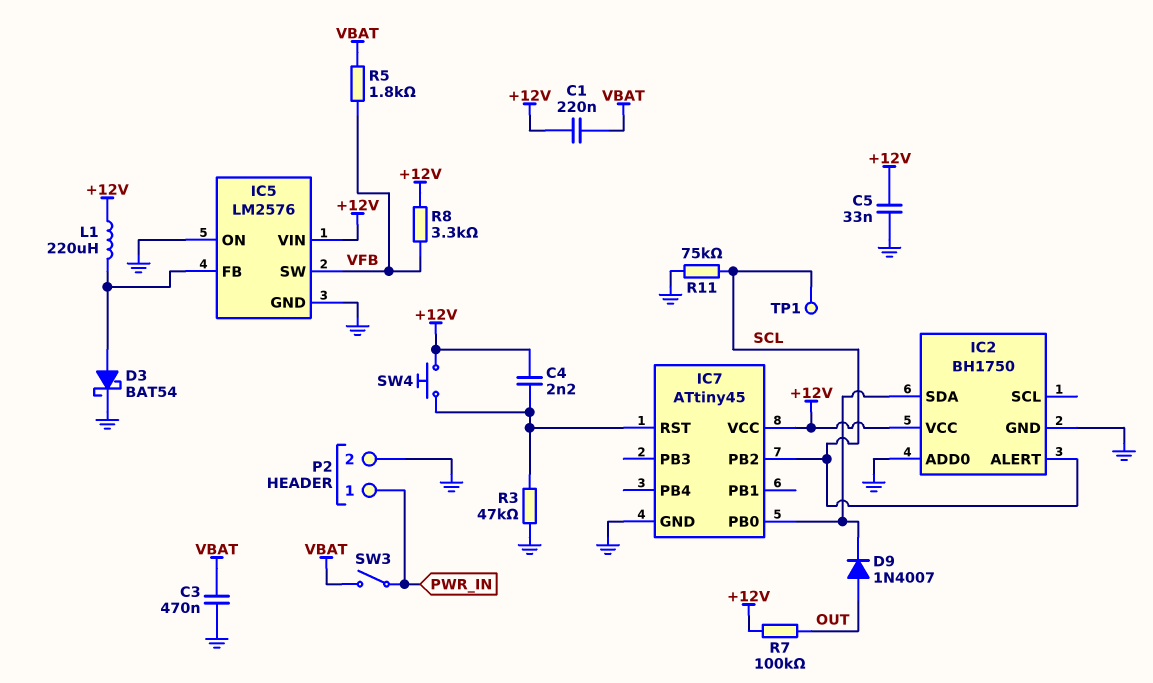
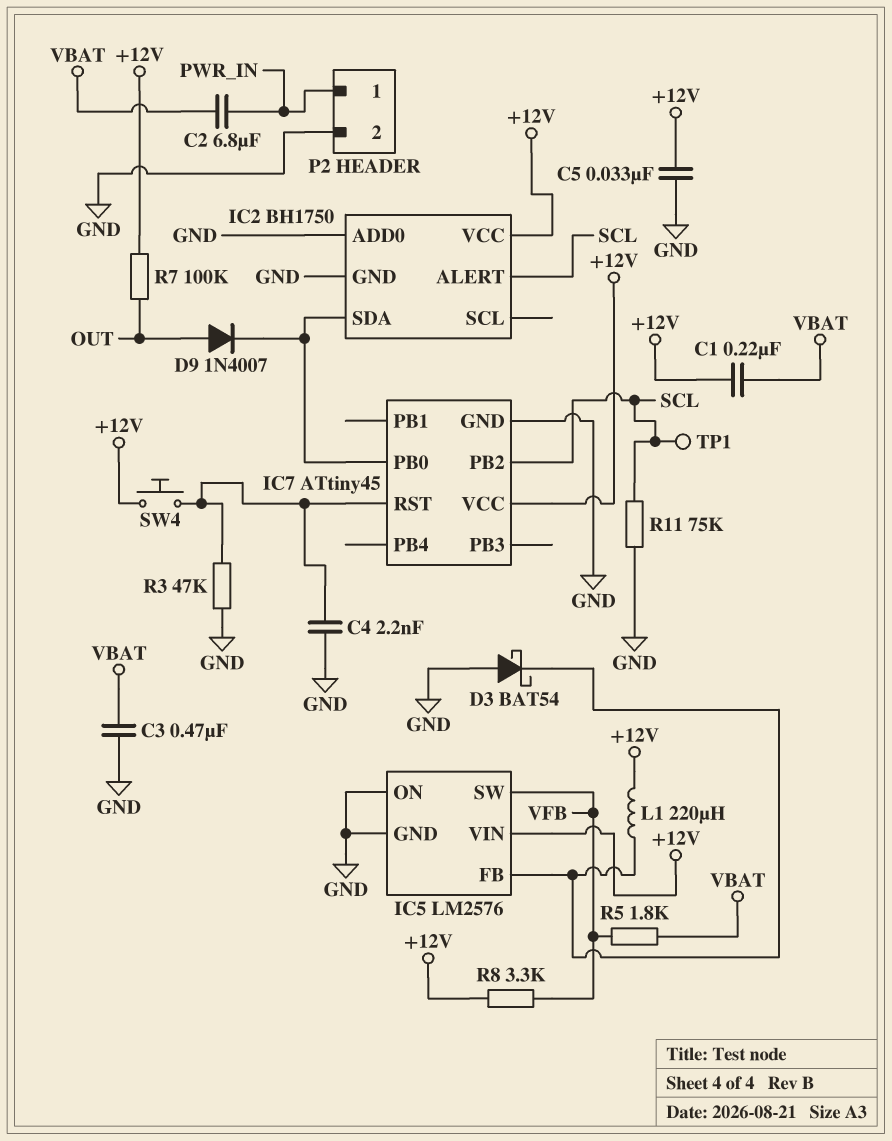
C2: none -> 6.8uF (PWR_IN, VBAT)
C4: 2.2nF (+12V, IC7/RST) -> 2.2nF (GND, IC7/RST)
D3: schottky BAT54 (A IC5/FB, K GND) -> schottky BAT54 (A GND, K IC5/FB)
SW3: switch (PWR_IN, VBAT) -> none

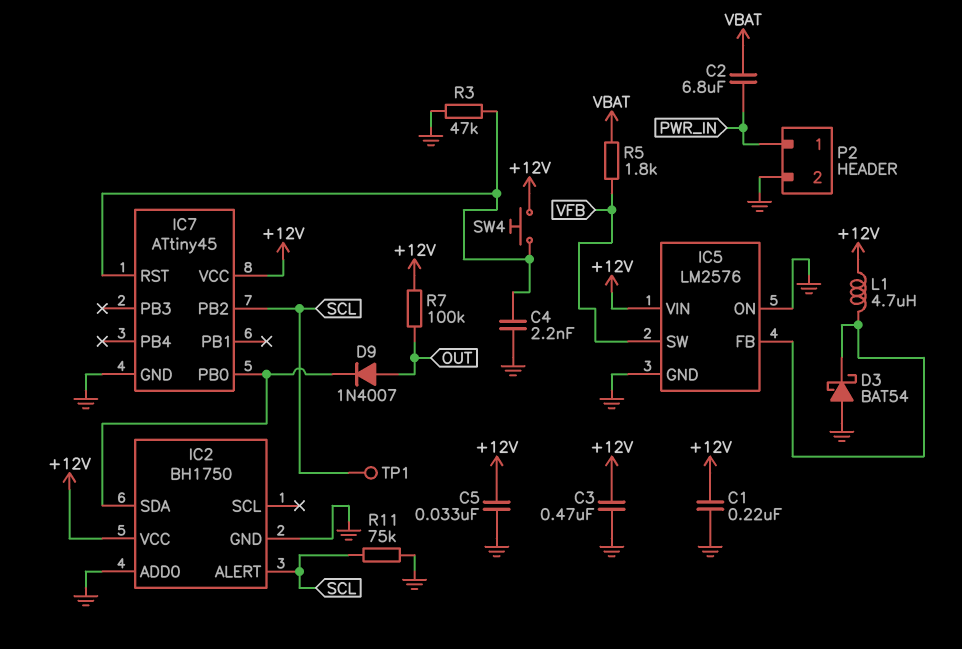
C1: 220nF (+12V, VBAT) -> 220nF (+12V, GND)
C3: 470nF (GND, VBAT) -> 470nF (+12V, GND)
L1: 220uH (+12V, IC5/FB) -> 4.7uH (+12V, IC5/FB)
R8: 3.3k (+12V, VFB) -> none

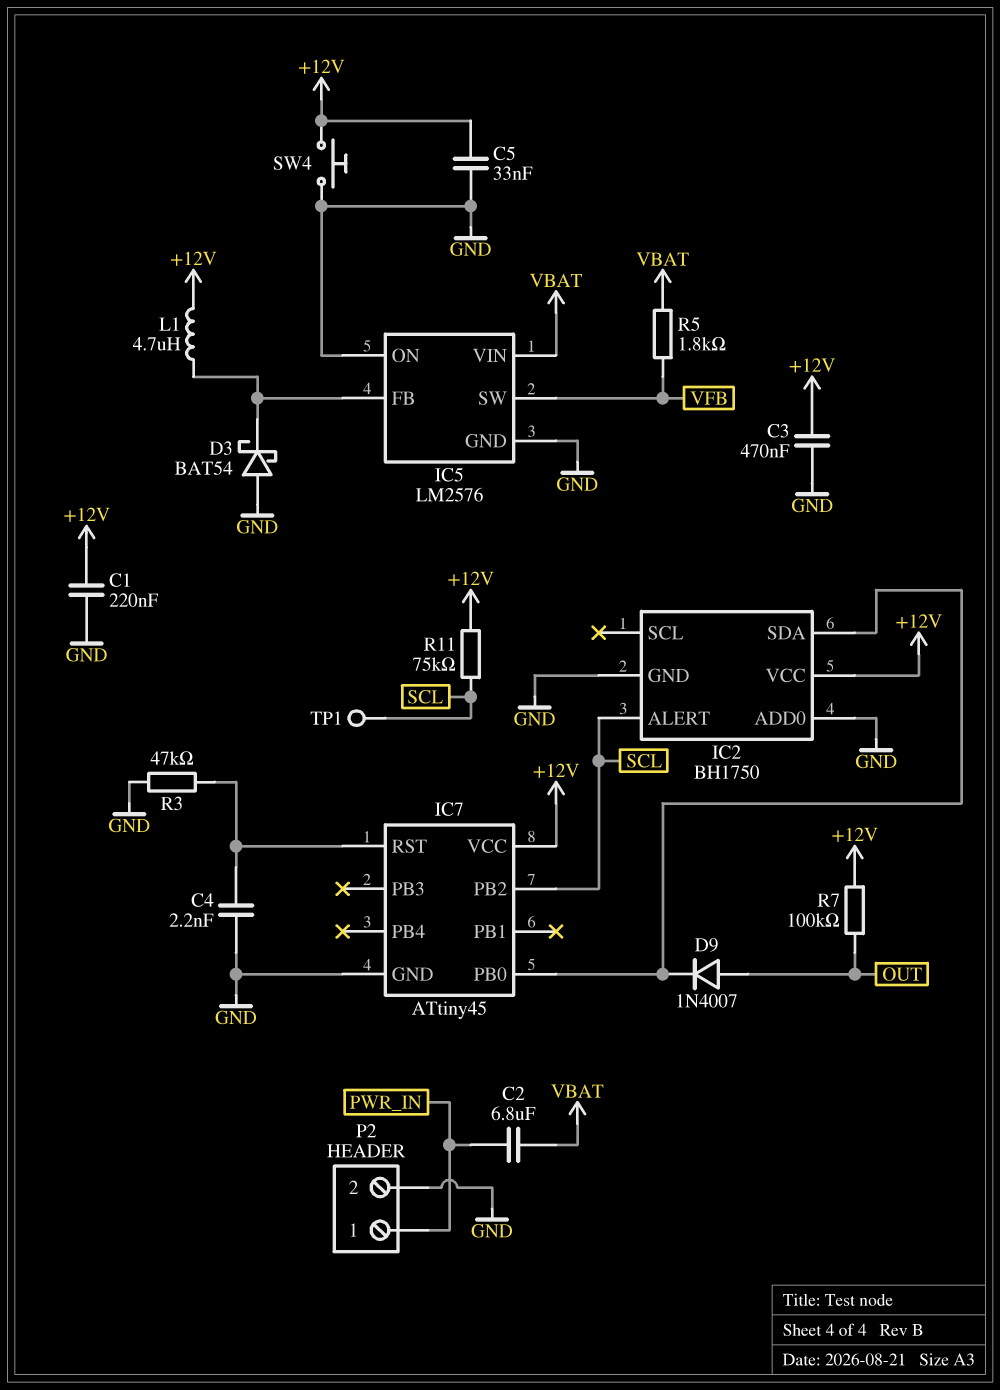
IC5 pin VIN: +12V -> VBAT
R11: 75k (GND, SCL) -> 75k (+12V, SCL)
SW4: button (+12V, IC7/RST) -> button (+12V, GND)

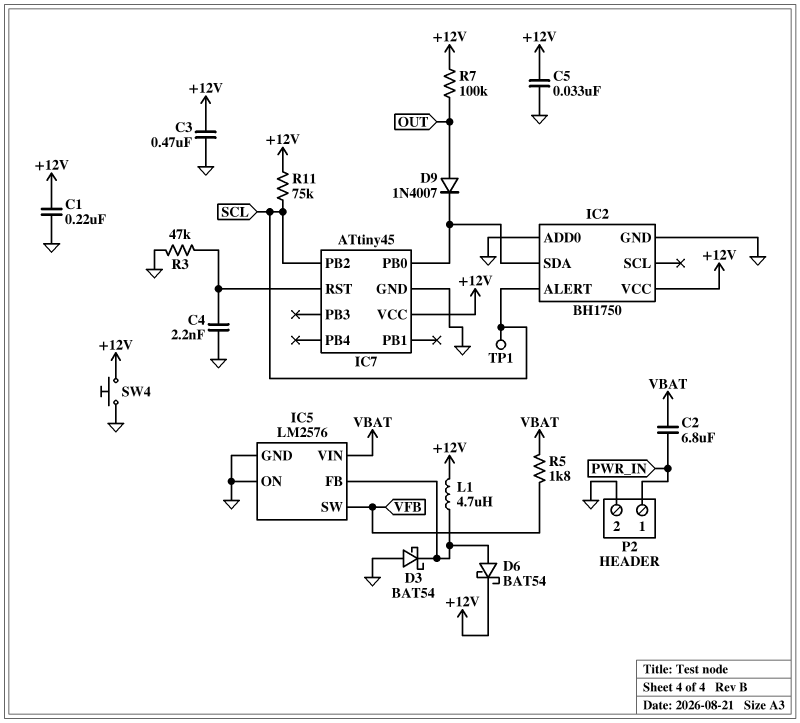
D6: none -> schottky BAT54 (A IC5/FB, K +12V)

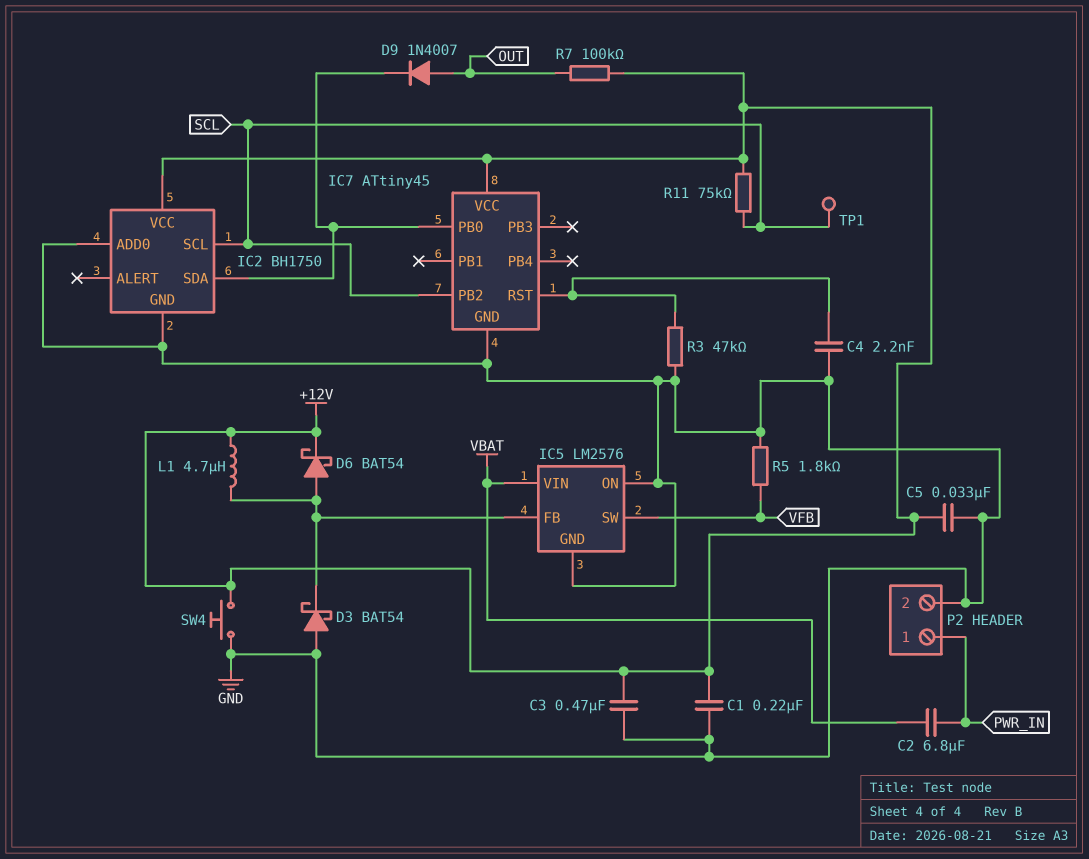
IC2 pin ALERT: SCL -> none
IC2 pin SCL: none -> SCL
R5: 1.8k (VBAT, VFB) -> 1.8k (GND, VFB)

